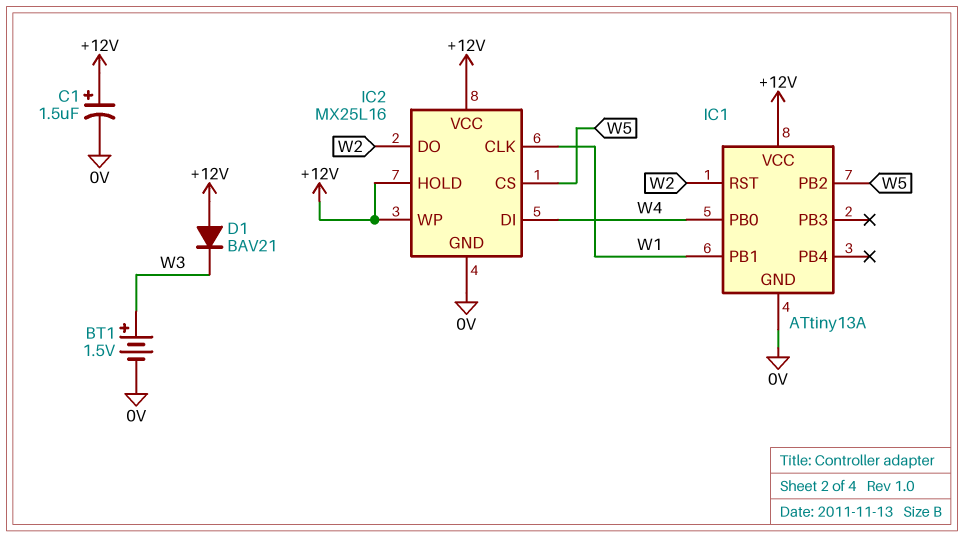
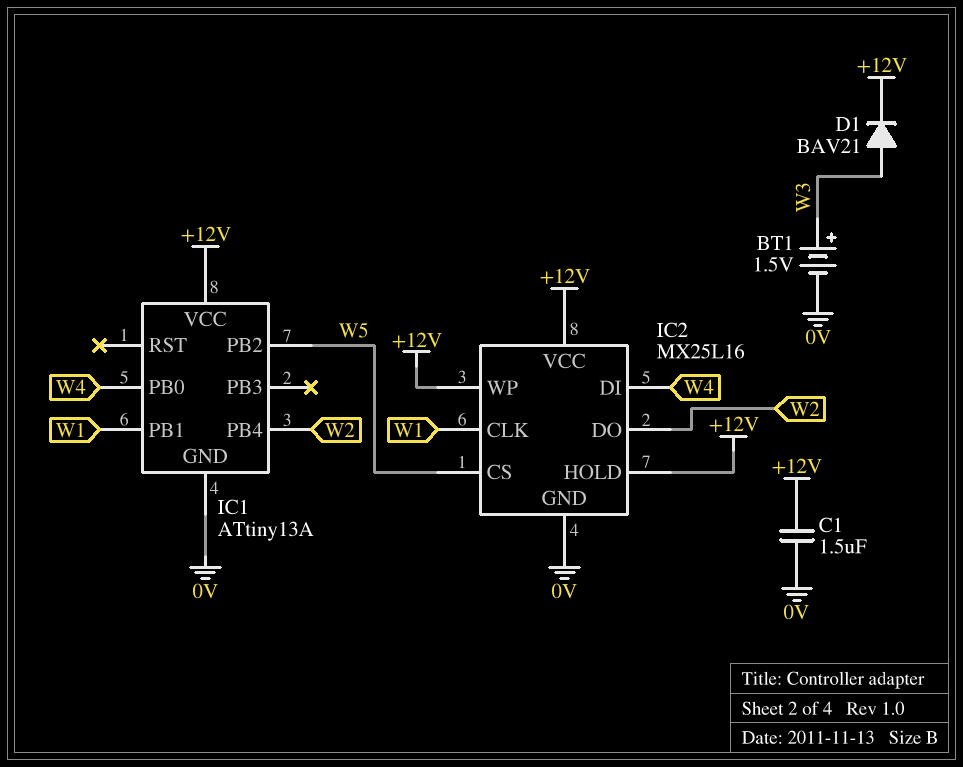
C1: 1.5uF (plus +12V, minus 0V) -> 1.5uF (+12V, 0V)
D1: diode BAV21 (A +12V, K W3) -> diode BAV21 (A W3, K +12V)
IC1 pin PB4: none -> W2
IC1 pin RST: W2 -> none

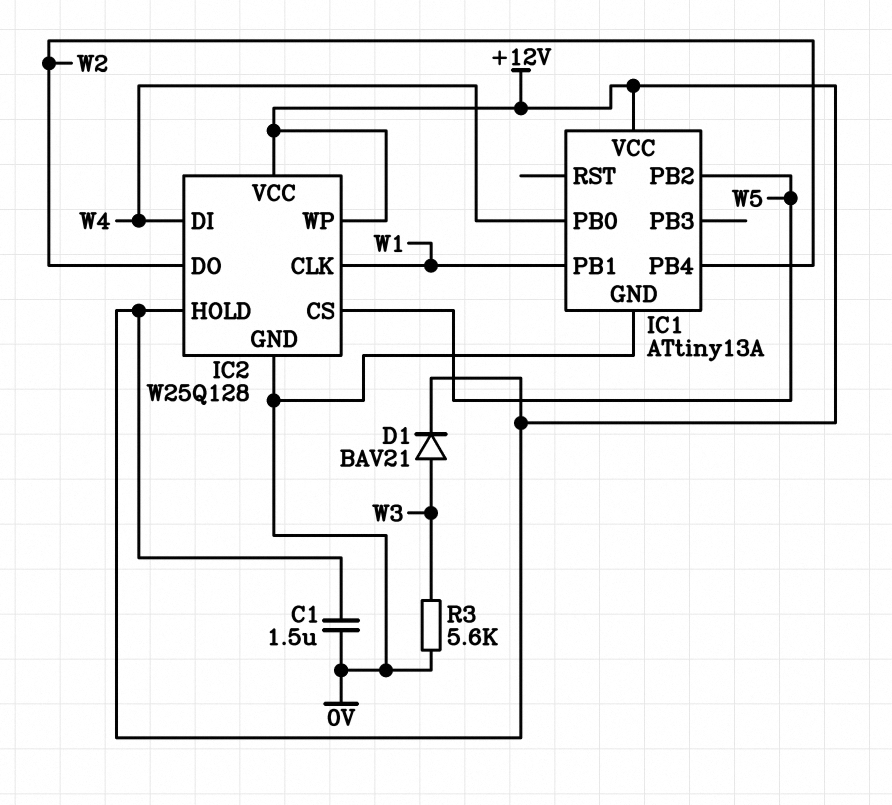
BT1: 1.5V (plus W3, minus 0V) -> none
IC2: MX25L16 -> W25Q128
R3: none -> 5.6k (0V, W3)

